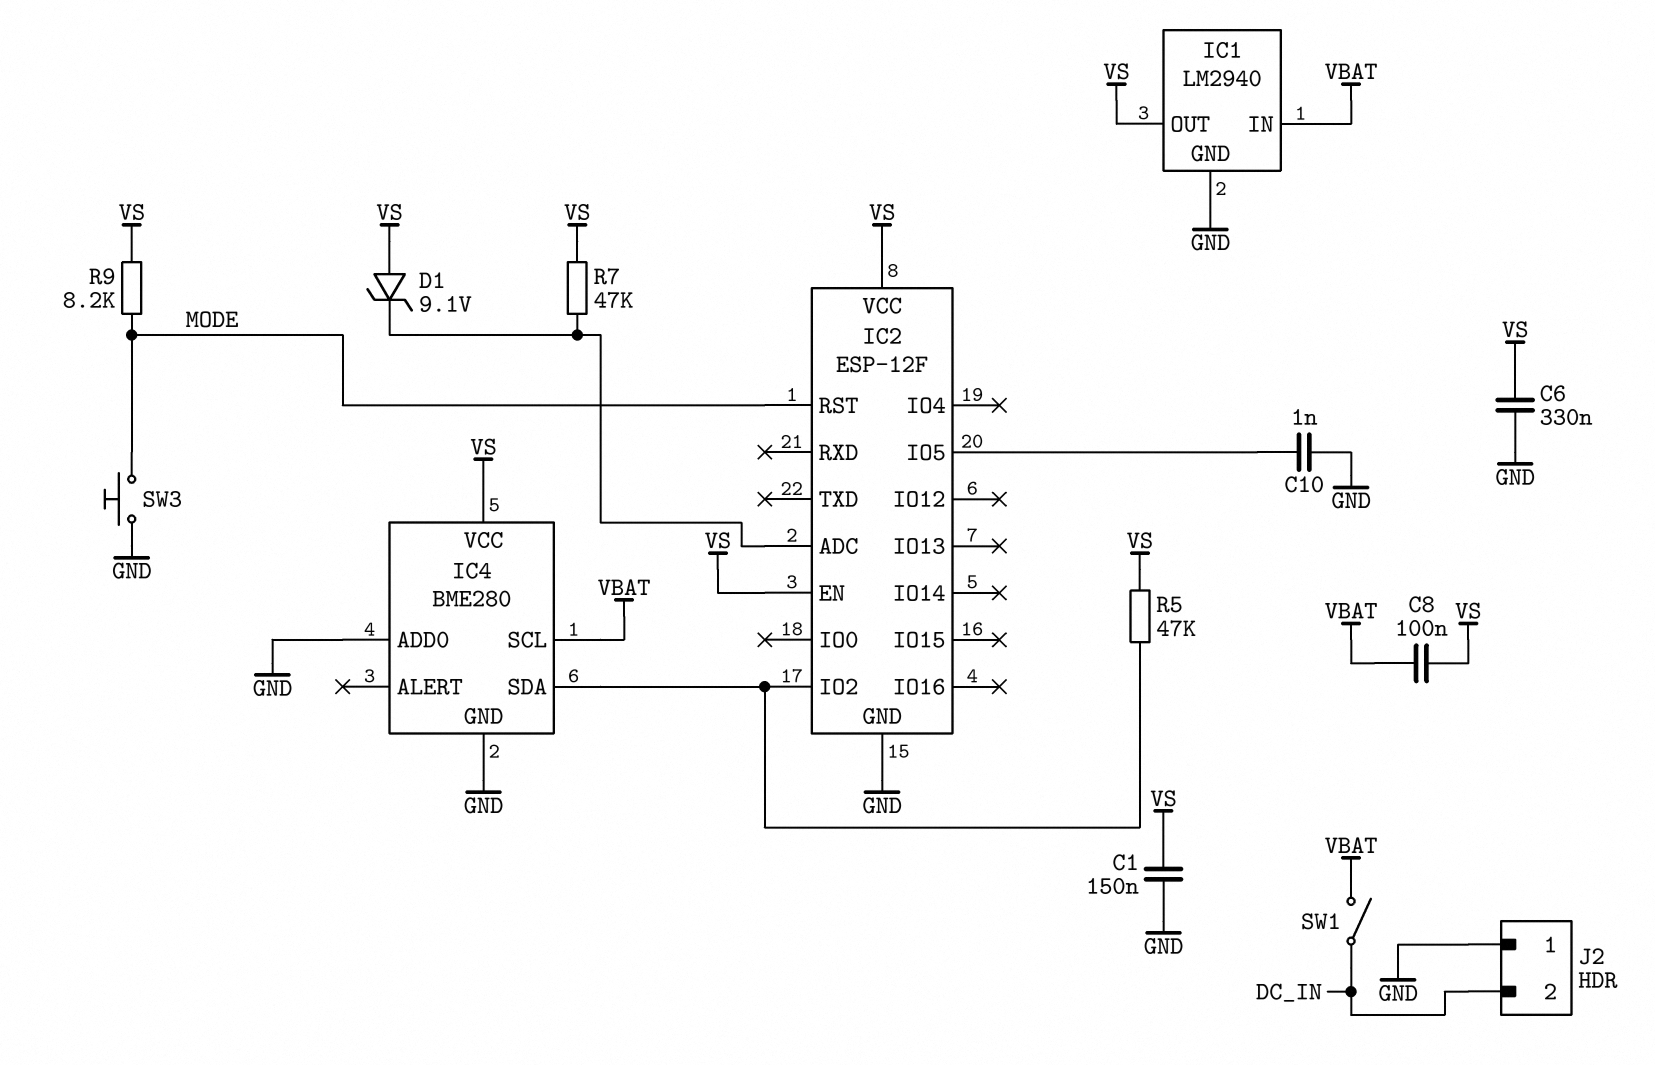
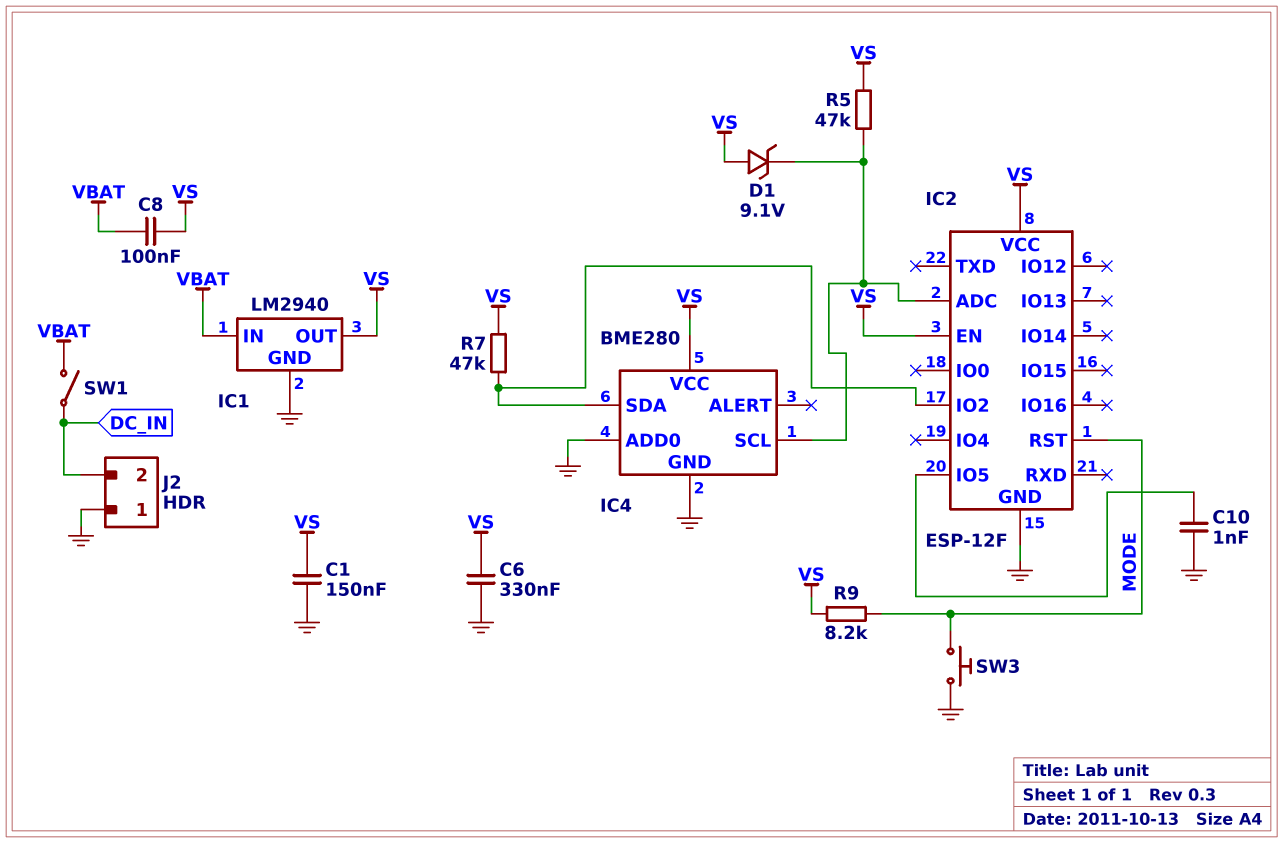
IC4 pin SCL: VBAT -> IC2/ADC
R5: 47k (IC2/IO2, VS) -> 47k (IC2/ADC, VS)
R7: 47k (IC2/ADC, VS) -> 47k (IC2/IO2, VS)

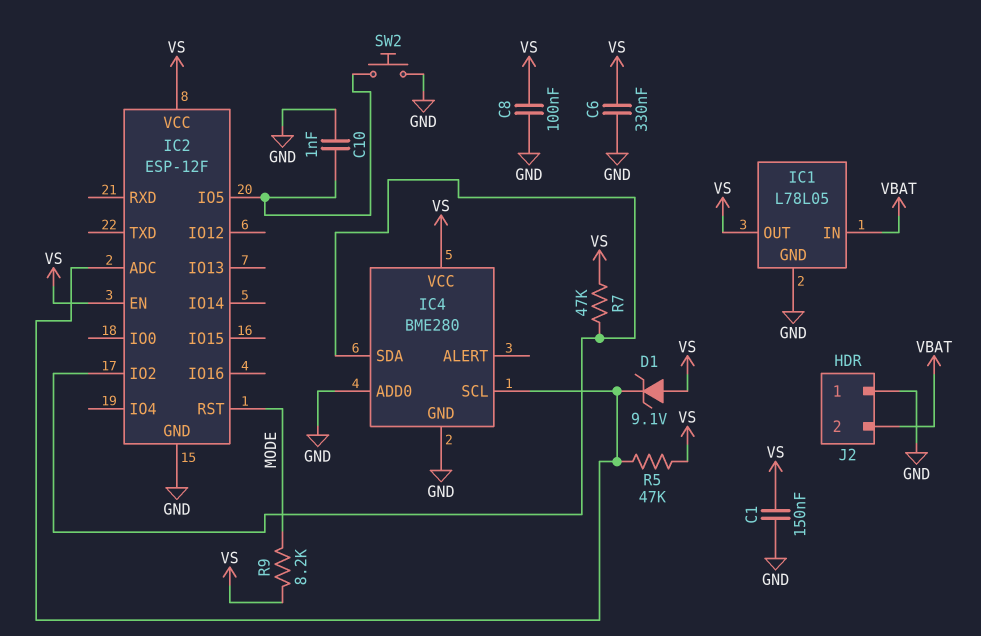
C8: 100nF (VBAT, VS) -> 100nF (GND, VS)
IC1: LM2940 -> L78L05
J2 pin 2: DC_IN -> VBAT
SW1: switch (DC_IN, VBAT) -> none
SW2: none -> button (GND, IC2/IO5)
SW3: button (GND, MODE) -> none

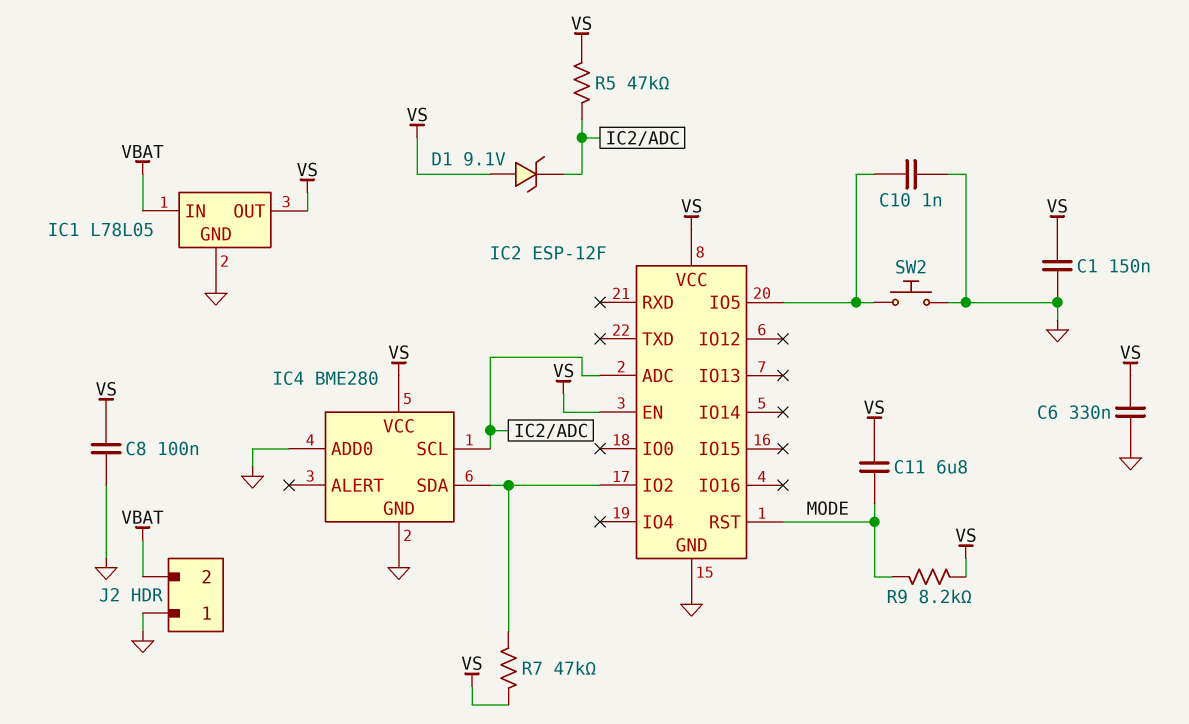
C11: none -> 6.8uF (MODE, VS)

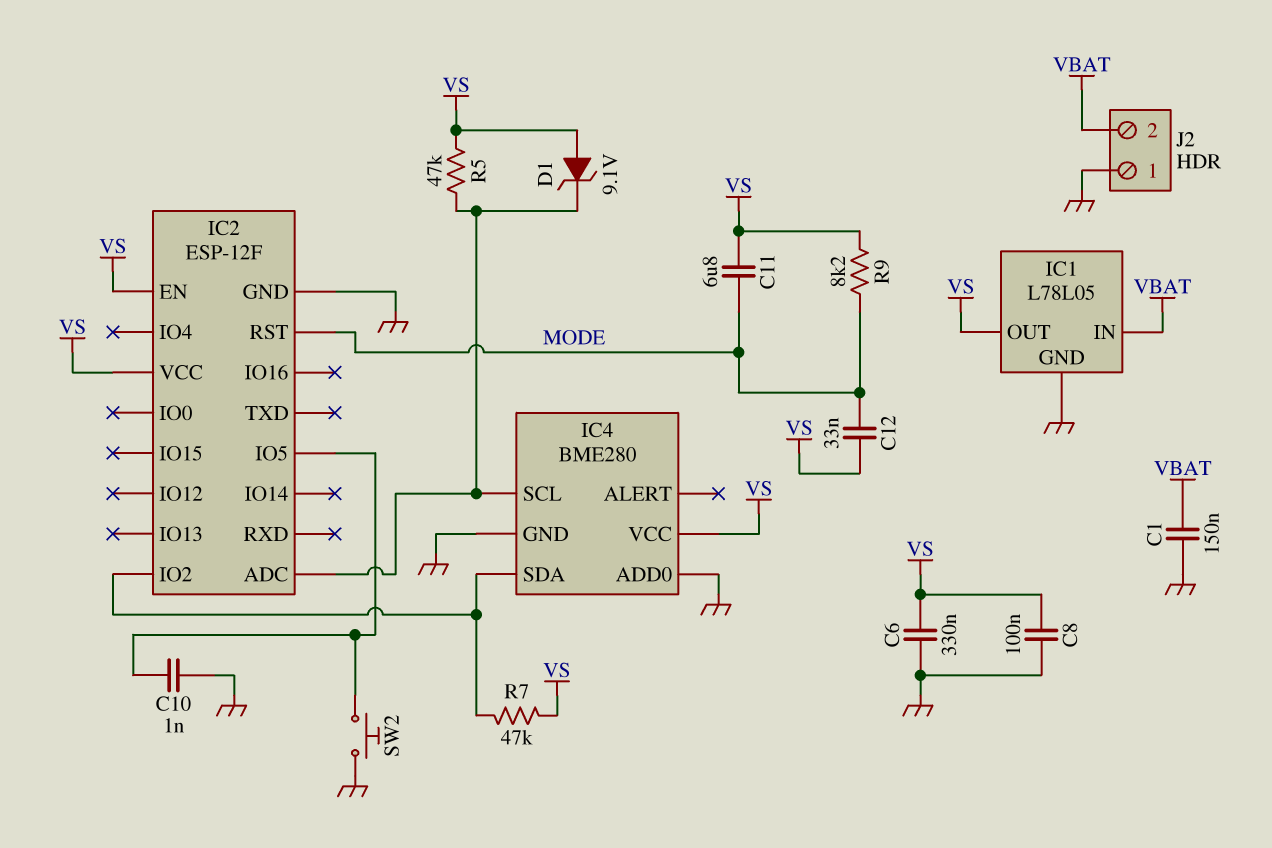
C1: 150nF (GND, VS) -> 150nF (GND, VBAT)
C12: none -> 33nF (MODE, VS)

